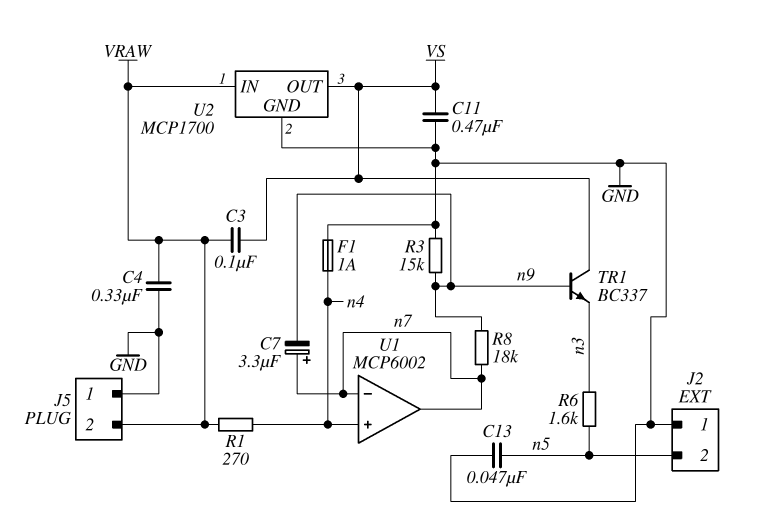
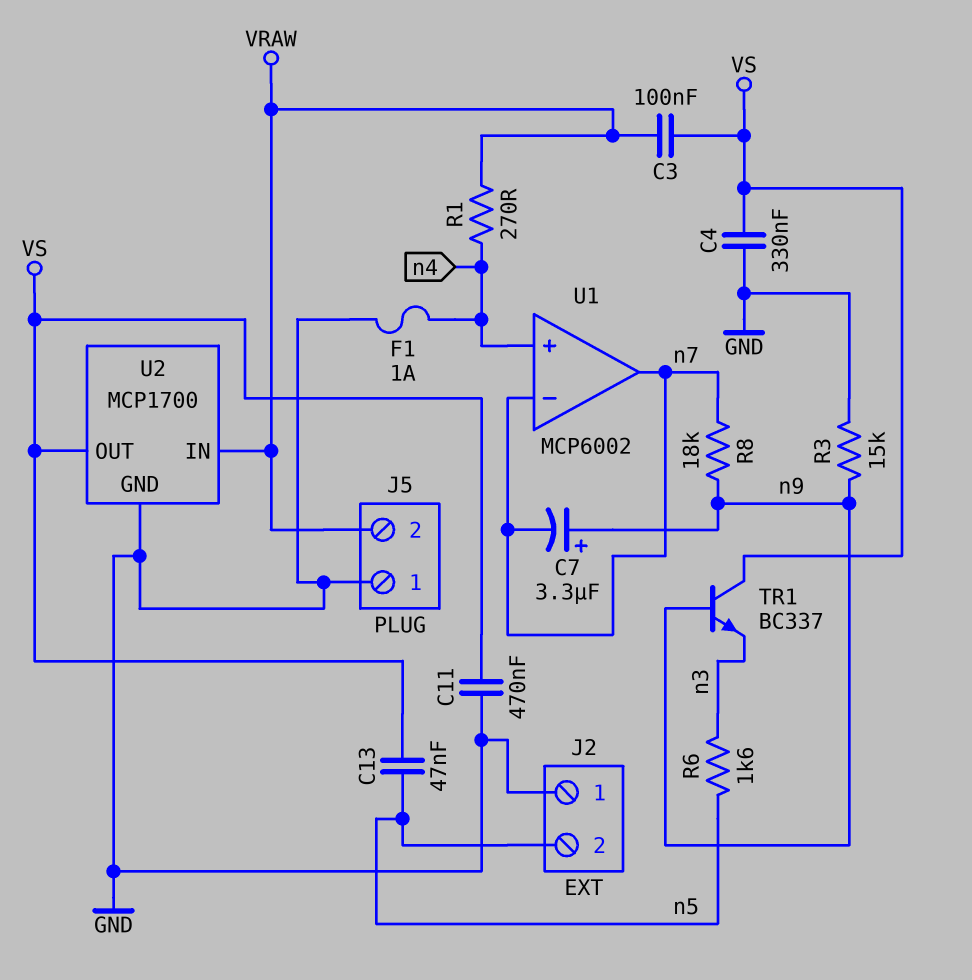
C4: 330nF (GND, VRAW) -> 330nF (GND, VS)
C7: 3.3uF (plus n7, minus n9) -> 3.3uF (plus n9, minus n7)
C13: 47nF (GND, n5) -> 47nF (VS, n5)

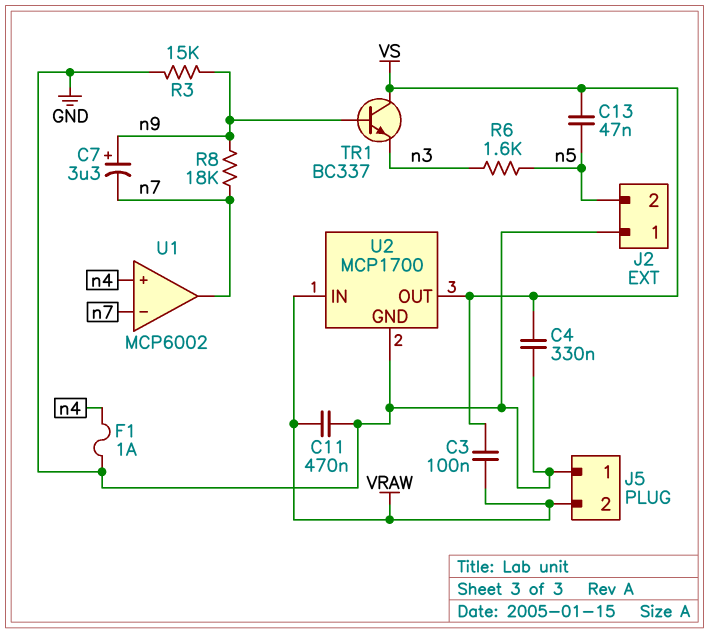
C11: 470nF (GND, VS) -> 470nF (GND, VRAW)
R1: 270 (VRAW, n4) -> none

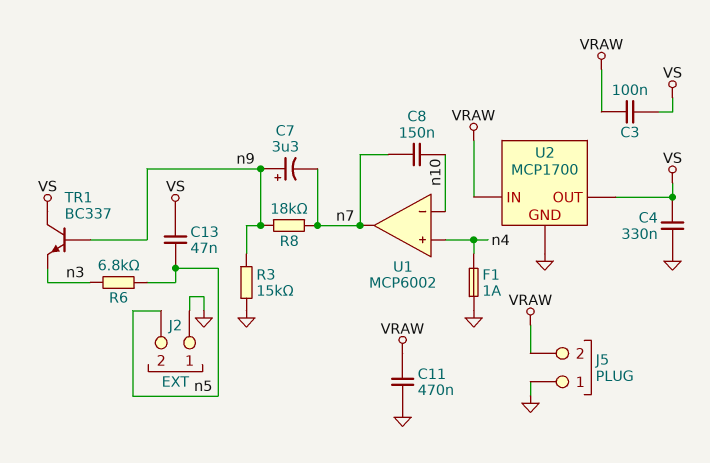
C8: none -> 150nF (n7, n10)
R6: 1.6k (n3, n5) -> 6.8k (n3, n5)
U1 pin in-: n7 -> n10

